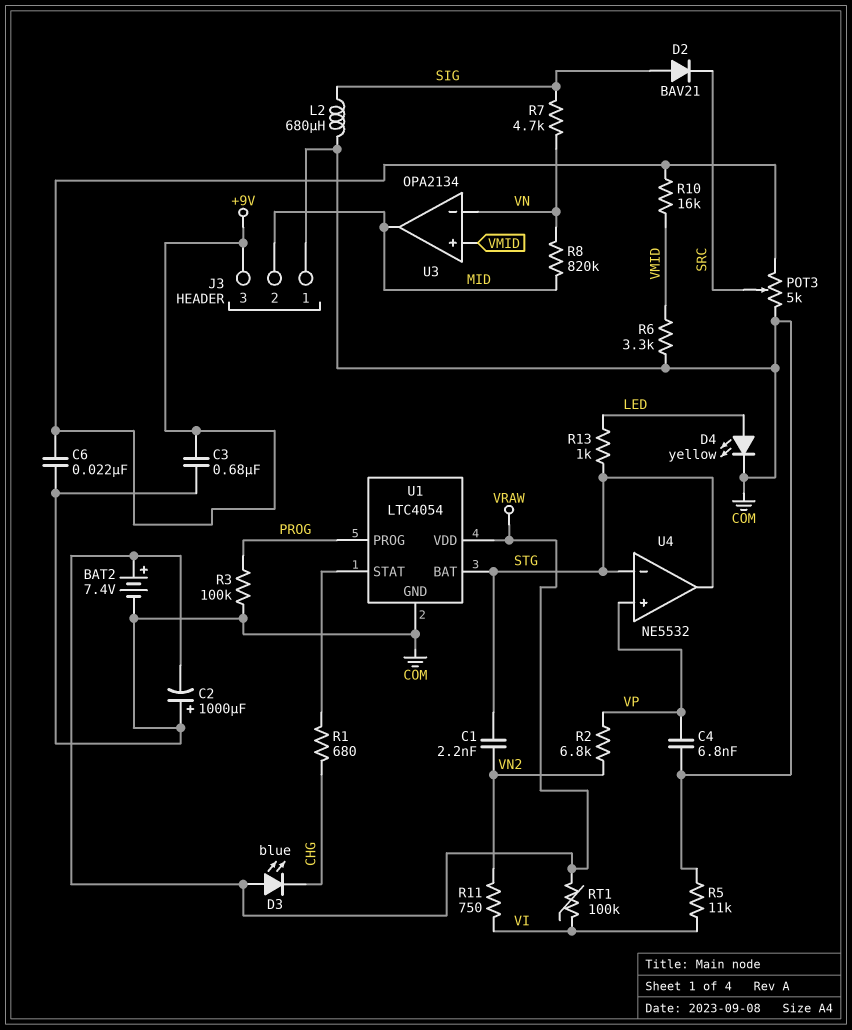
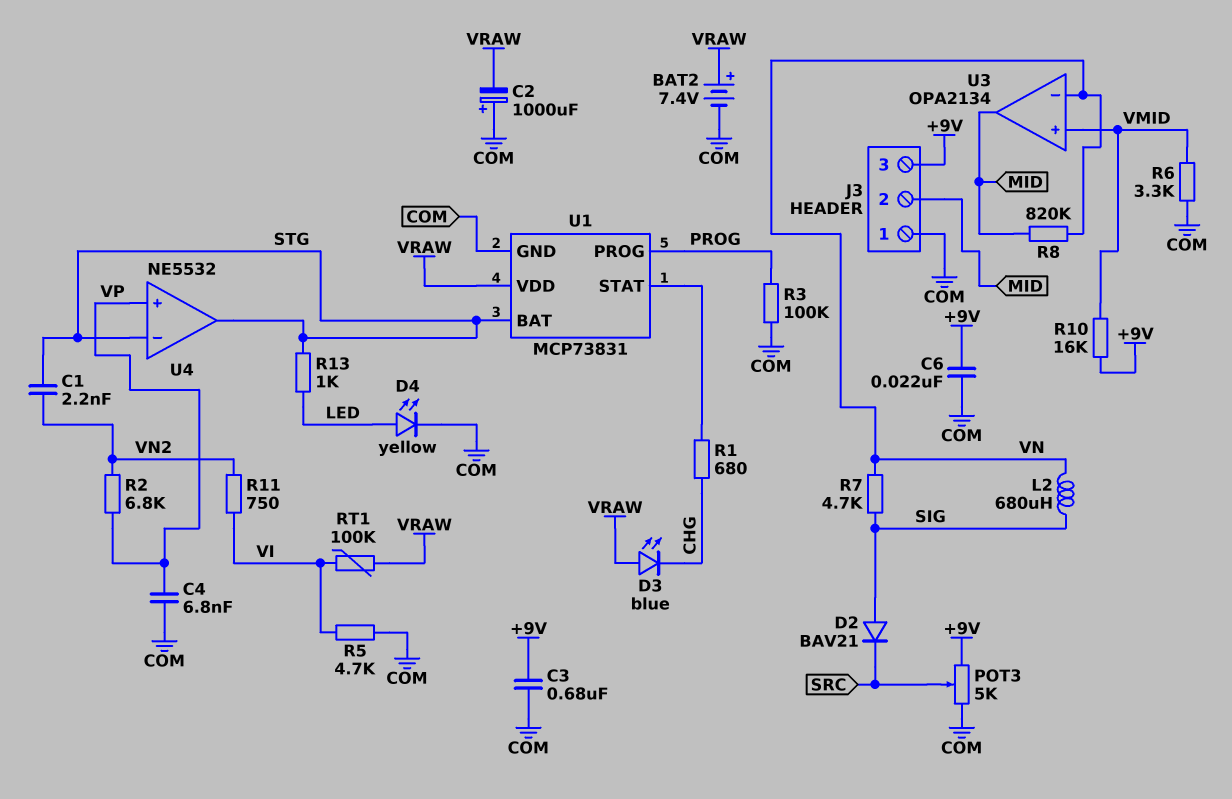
L2: 680uH (COM, SIG) -> 680uH (SIG, VN)
R5: 11k (COM, VI) -> 4.7k (COM, VI)
U1: LTC4054 -> MCP73831

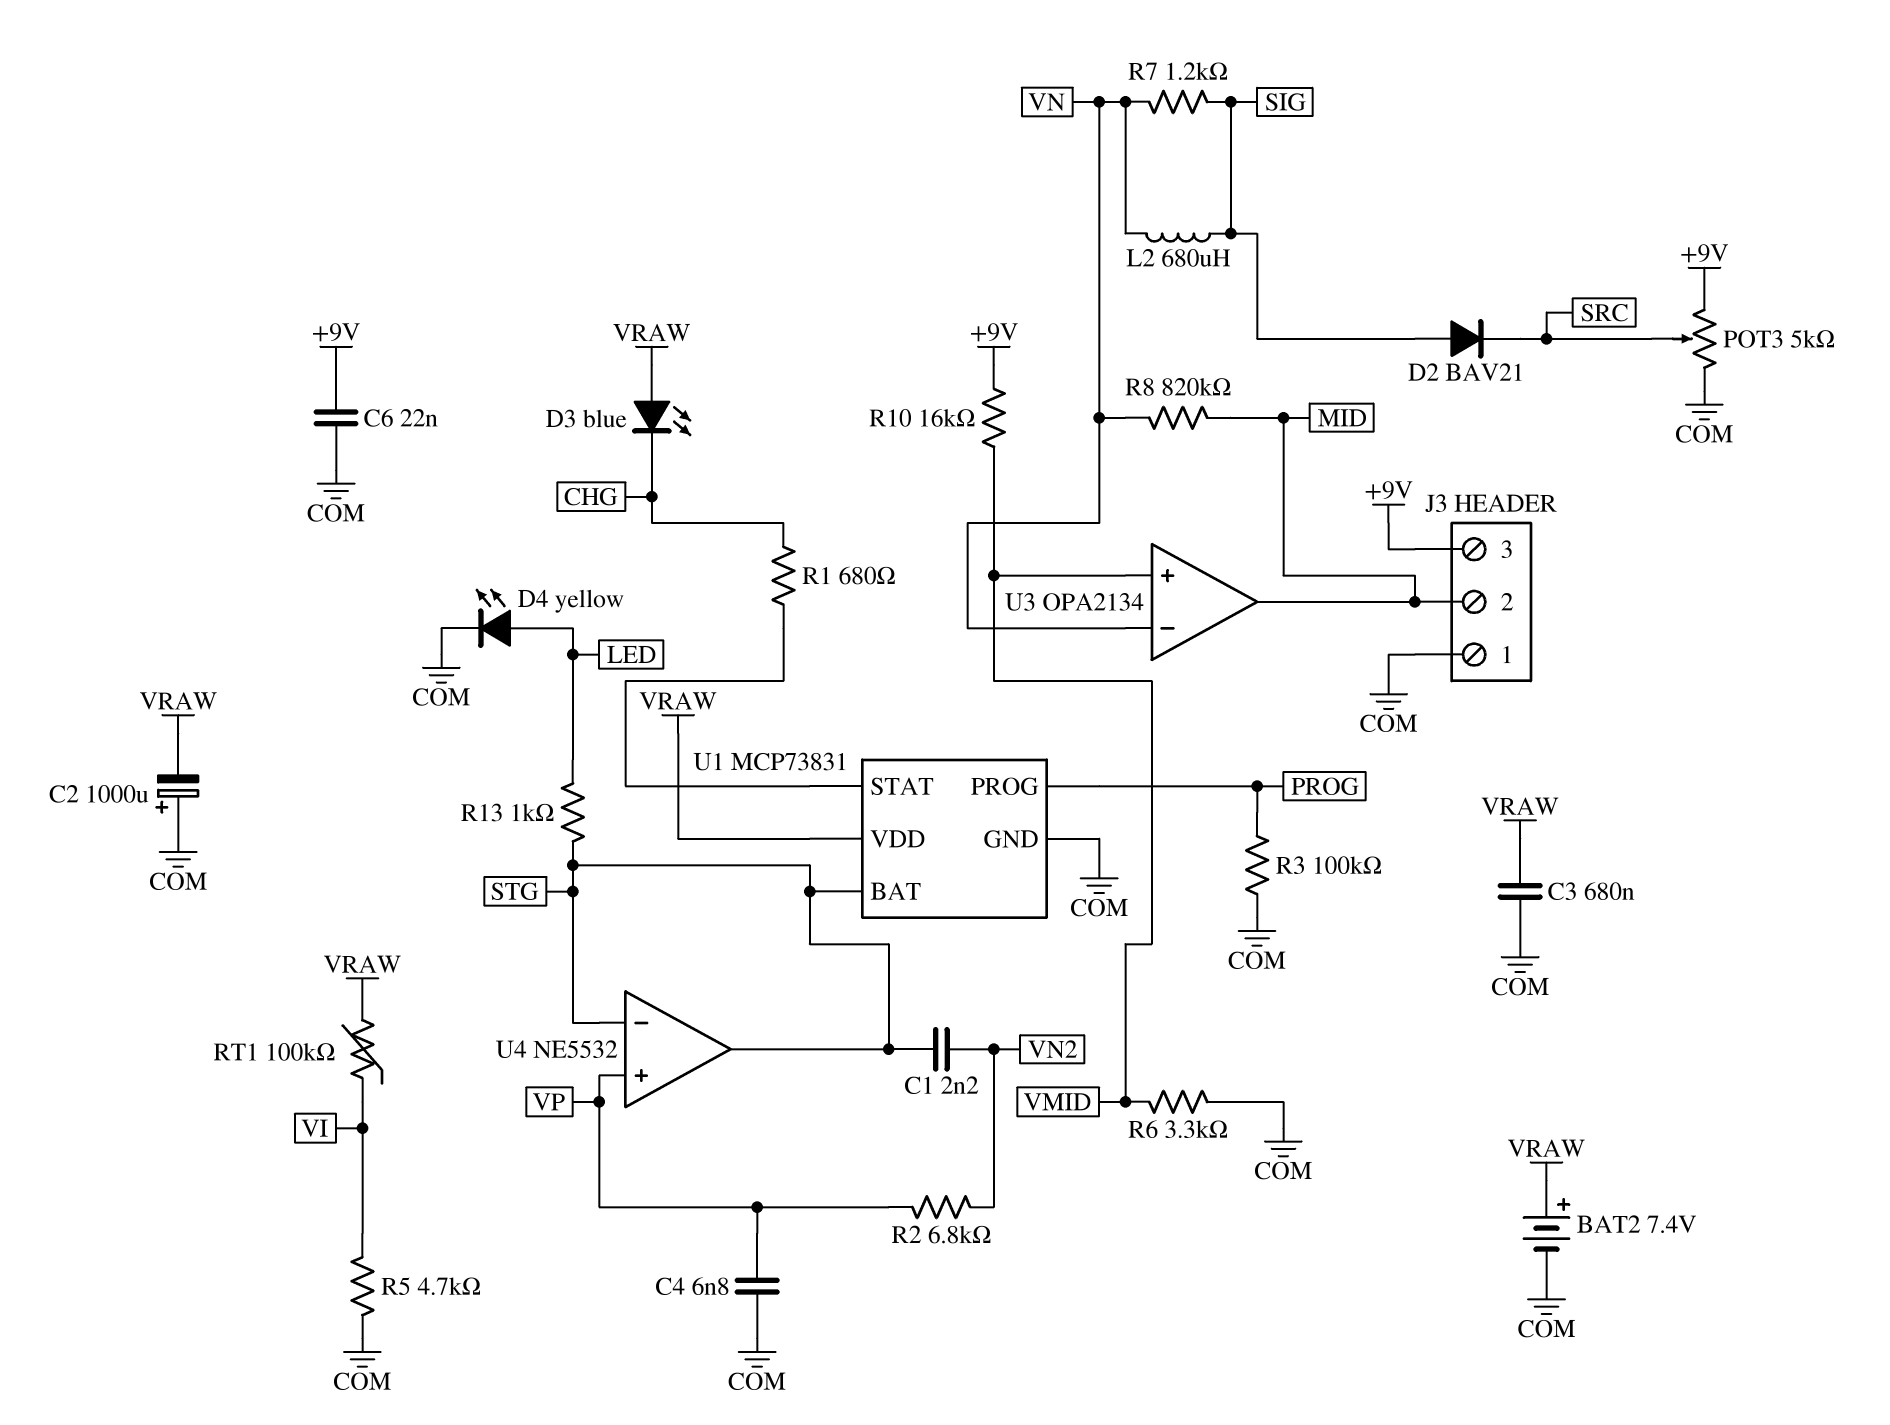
C3: 680nF (+9V, COM) -> 680nF (COM, VRAW)
R7: 4.7k (SIG, VN) -> 1.2k (SIG, VN)
R11: 750 (VI, VN2) -> none

